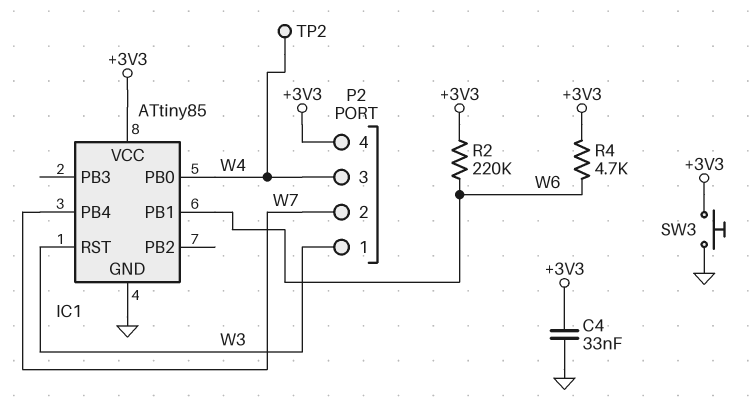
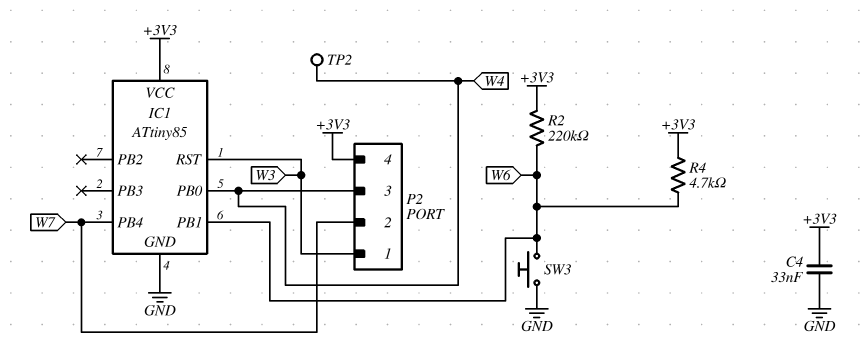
SW3: button (+3V3, GND) -> button (GND, W6)

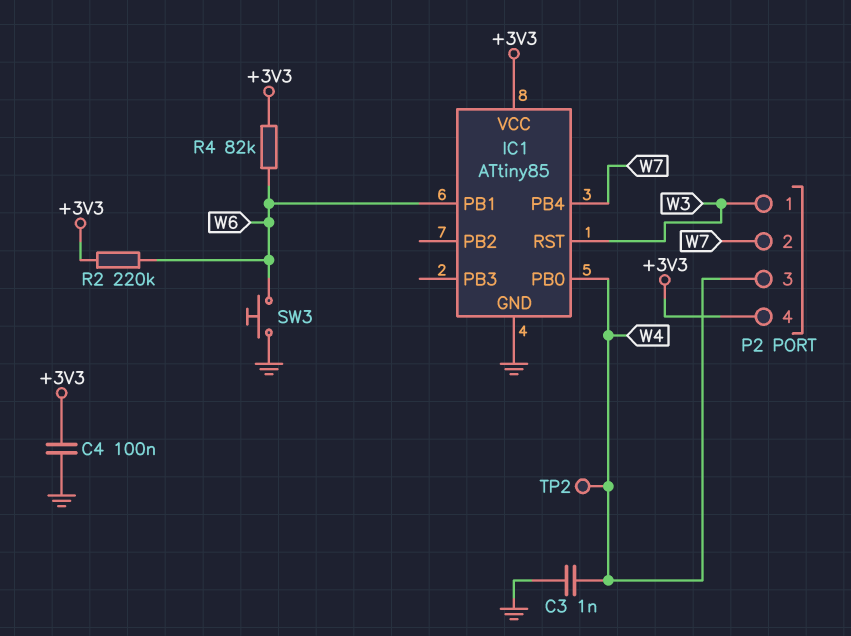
C3: none -> 1nF (GND, W4)
C4: 33nF (+3V3, GND) -> 100nF (+3V3, GND)
R4: 4.7k (+3V3, W6) -> 82k (+3V3, W6)

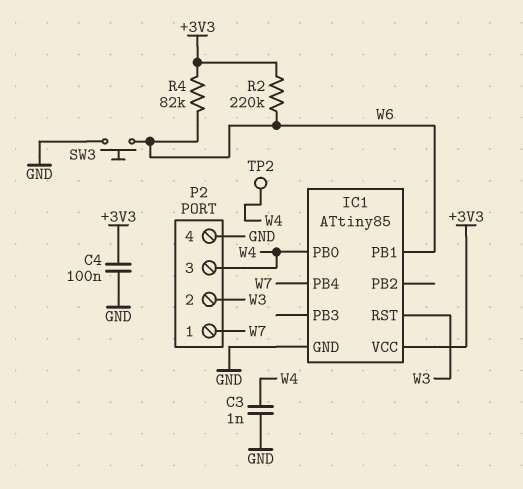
P2 pin 1: W3 -> W7
P2 pin 2: W7 -> W3
P2 pin 4: +3V3 -> GND

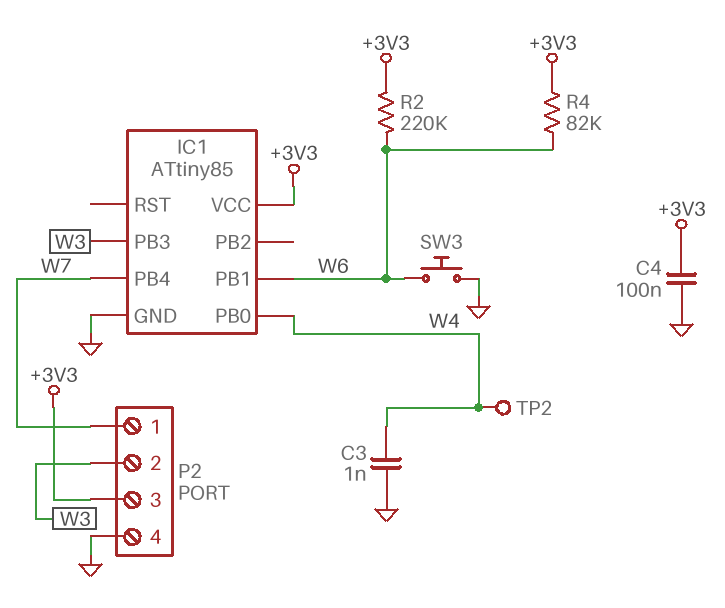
IC1 pin PB3: none -> W3
IC1 pin RST: W3 -> none
P2 pin 3: W4 -> +3V3

